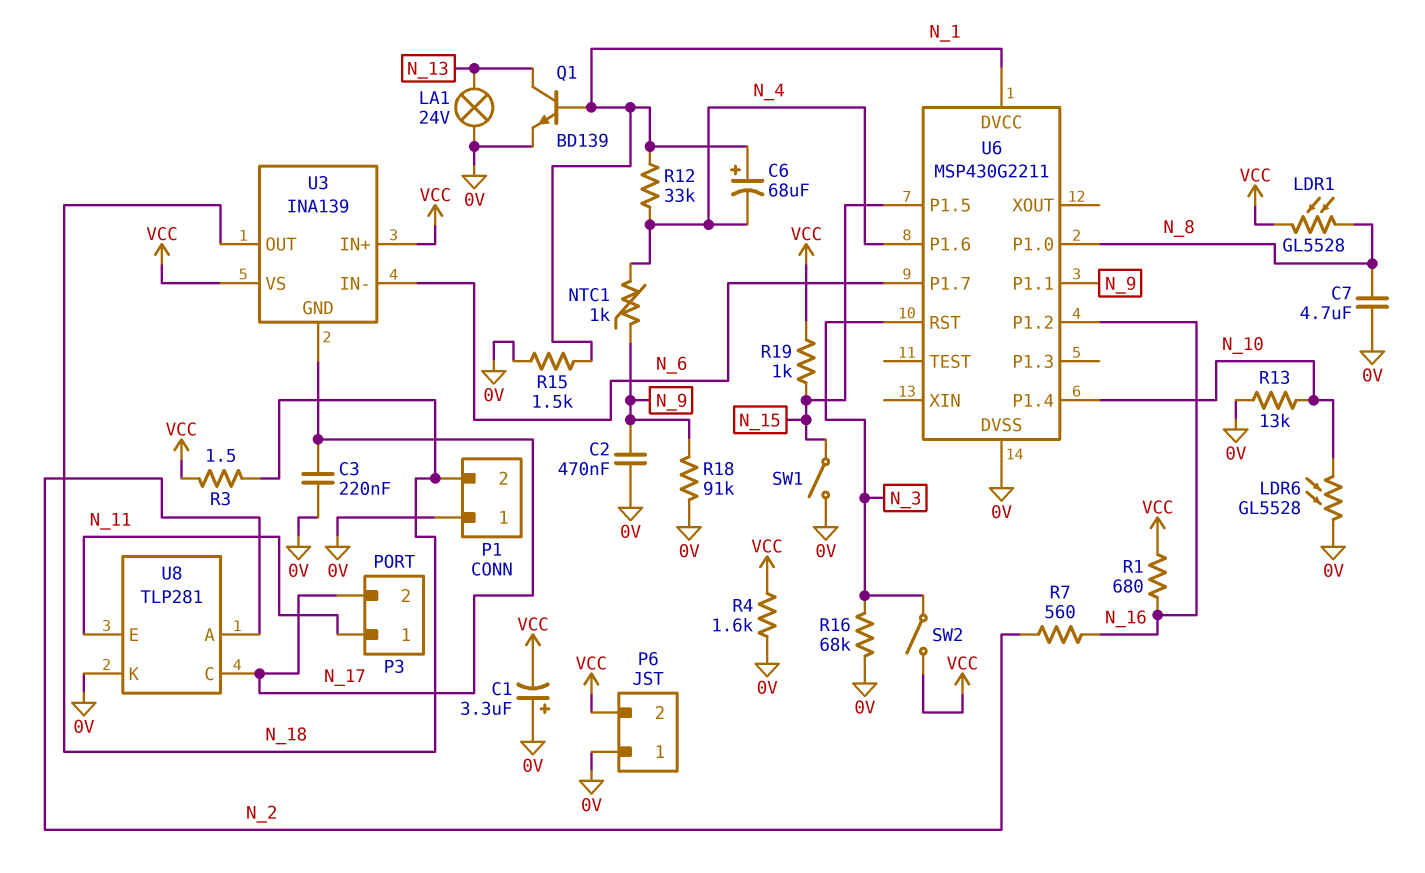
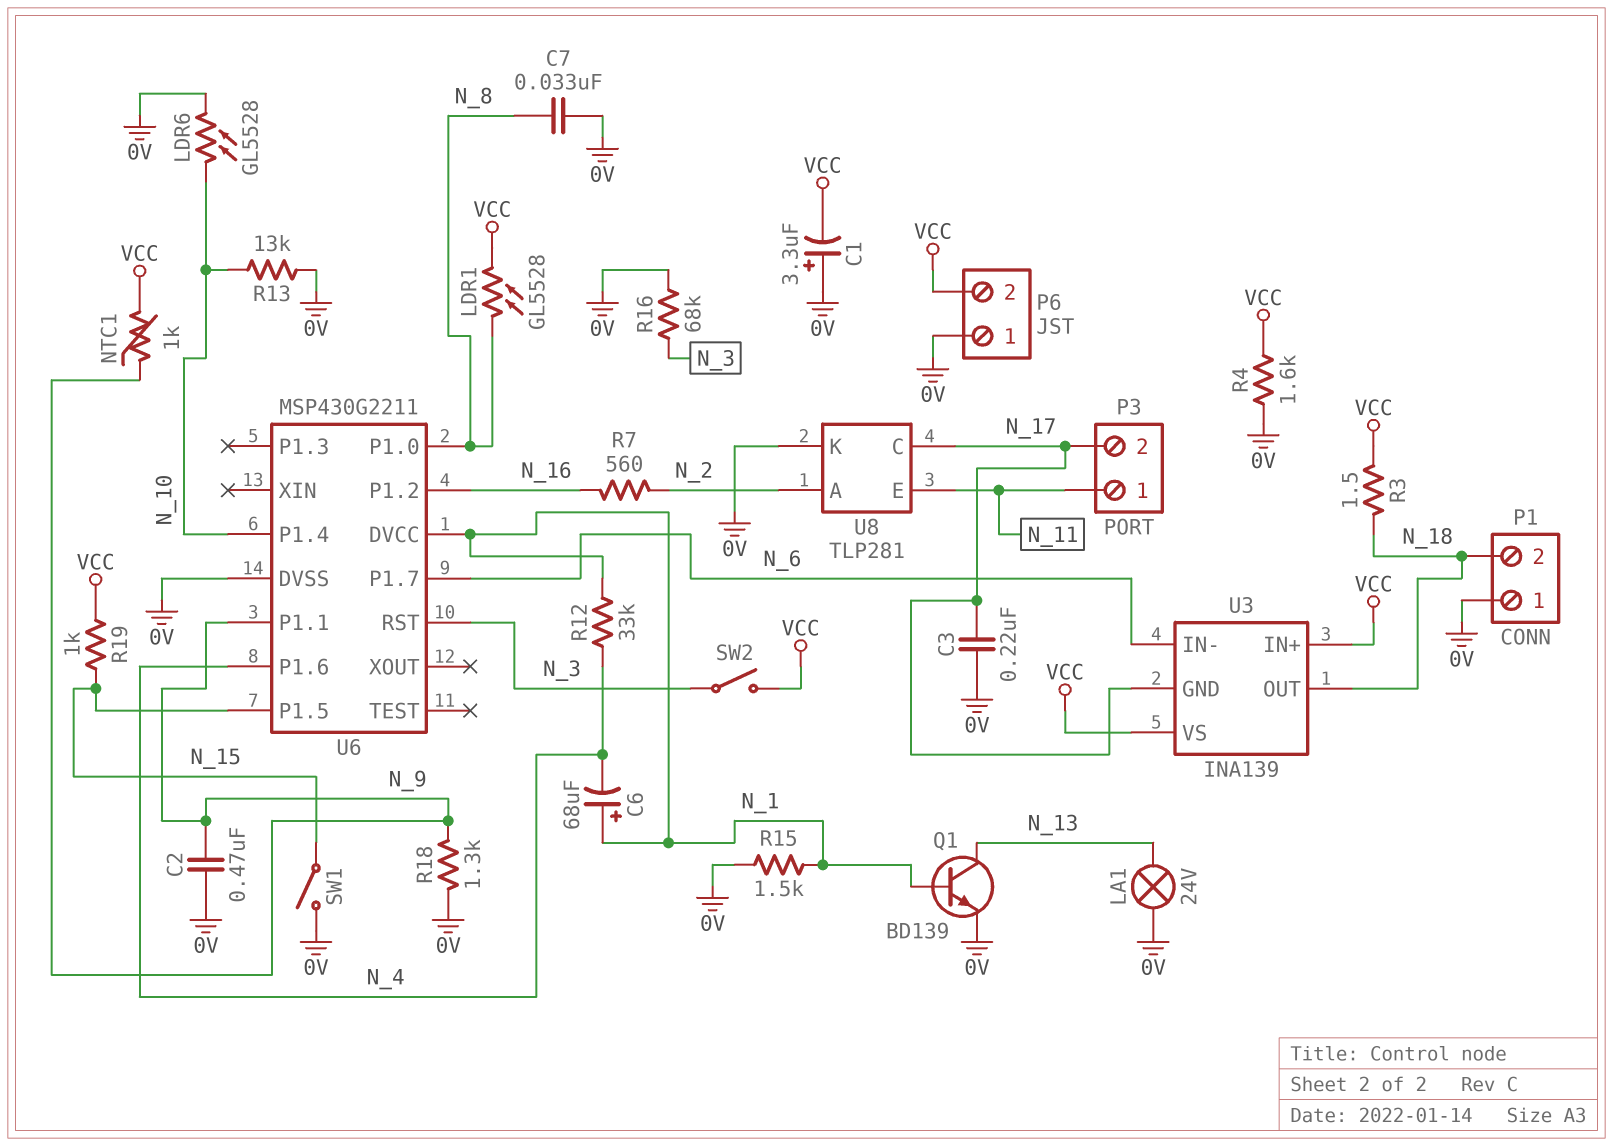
C7: 4.7uF (0V, N_8) -> 33nF (0V, N_8)
NTC1: 1k (N_4, N_9) -> 1k (N_9, VCC)
R1: 680 (N_16, VCC) -> none
R18: 91k (0V, N_9) -> 1.3k (0V, N_9)

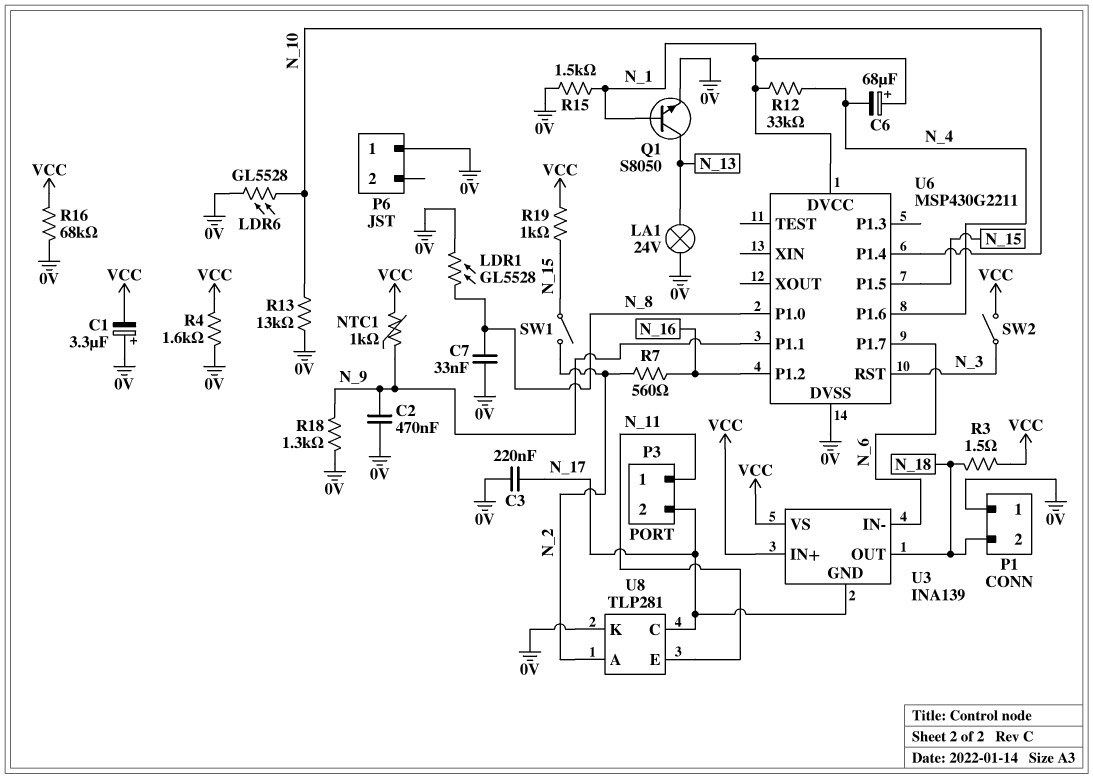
LDR1: GL5528 (N_8, VCC) -> GL5528 (0V, N_8)
P6 pin 2: VCC -> none
Q1: NPN BD139 (B N_1, C N_13, E 0V) -> NPN S8050 (B N_1, C N_13, E 0V)
R16: 68k (0V, N_3) -> 68k (0V, VCC)
SW1: switch (0V, N_15) -> switch (N_2, N_15)

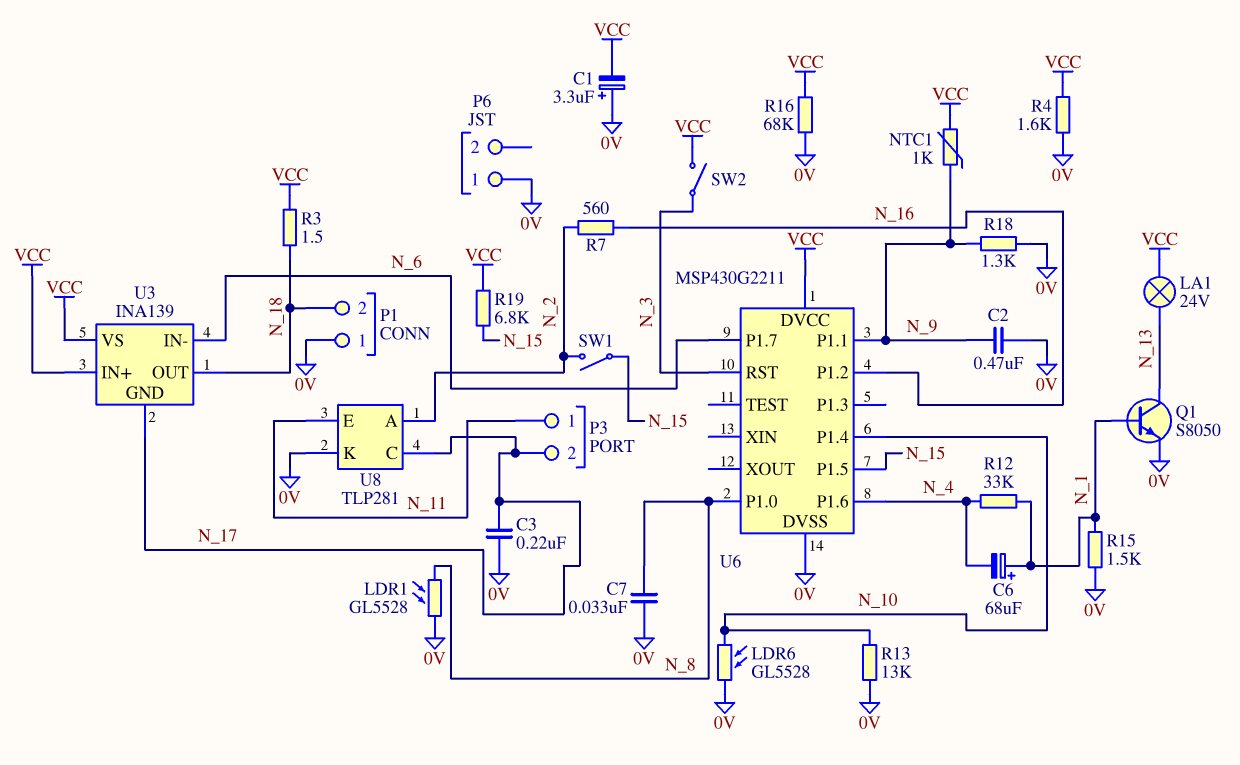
LA1: lamp 24V (0V, N_13) -> lamp 24V (N_13, VCC)
R19: 1k (N_15, VCC) -> 6.8k (N_15, VCC)
U6 pin DVCC: N_1 -> VCC

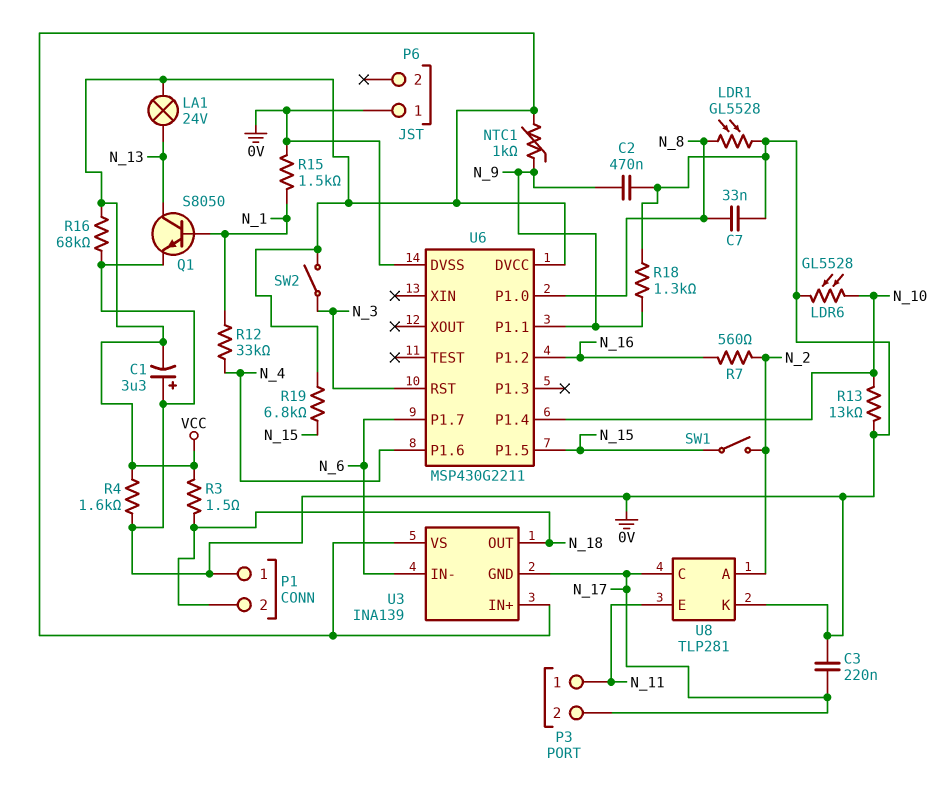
C6: 68uF (plus N_1, minus N_4) -> none

